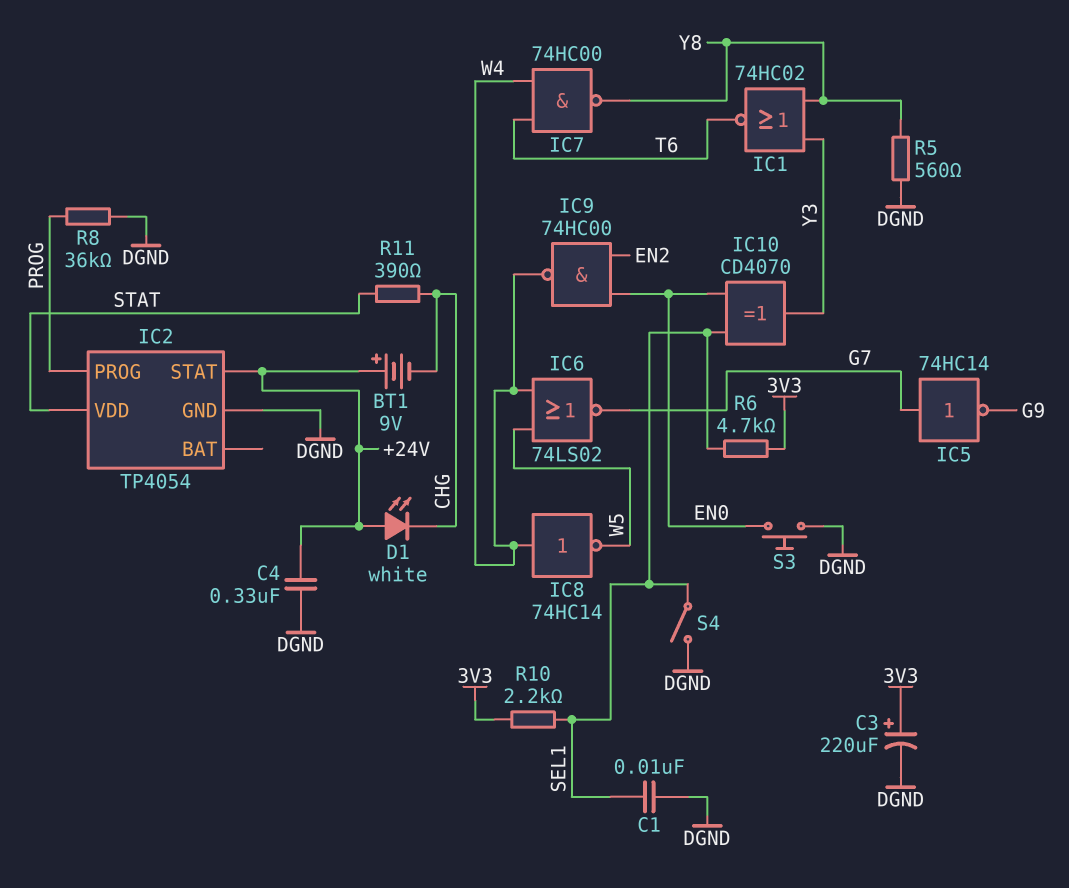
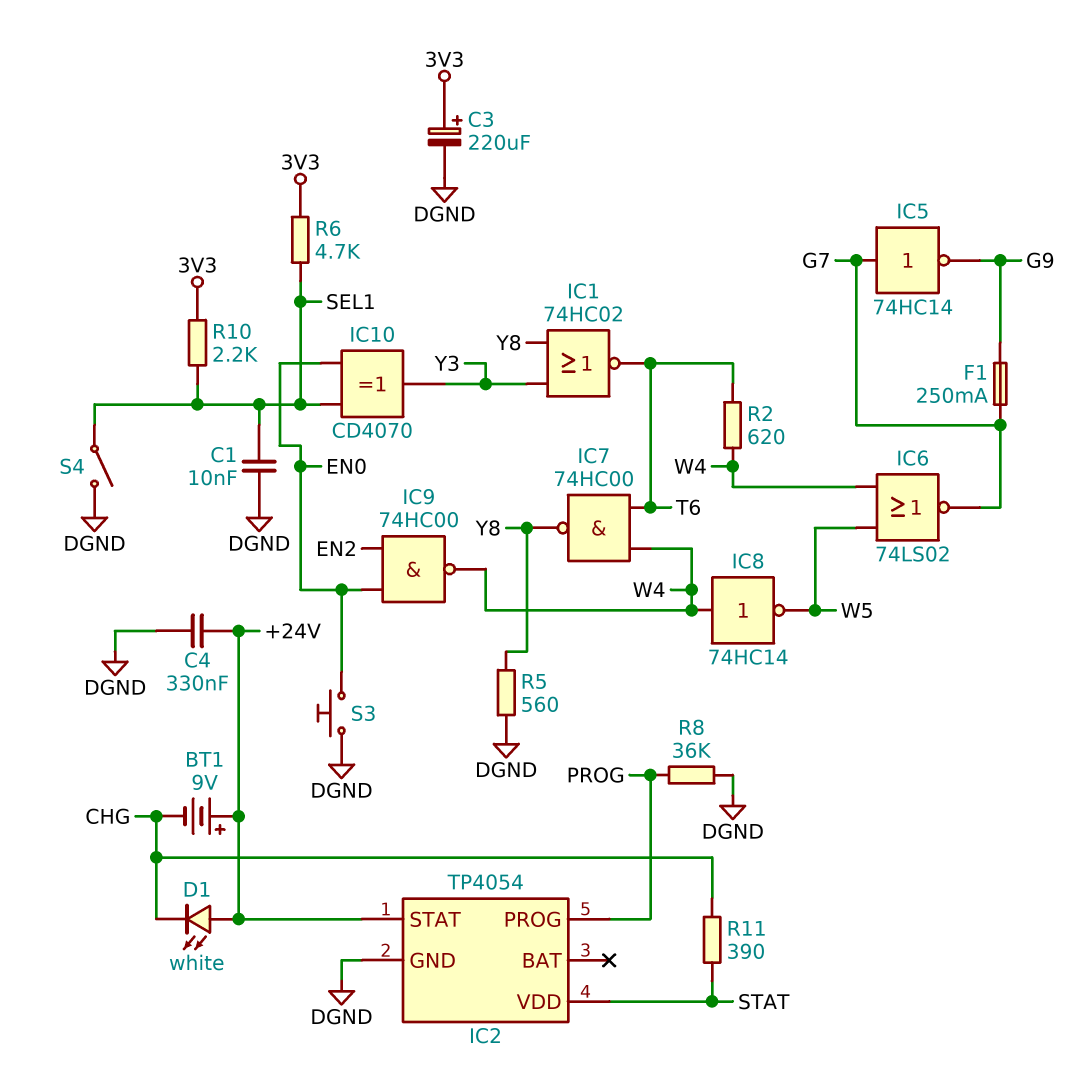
F1: none -> 250mA (G7, G9)
R2: none -> 620 (T6, W4)

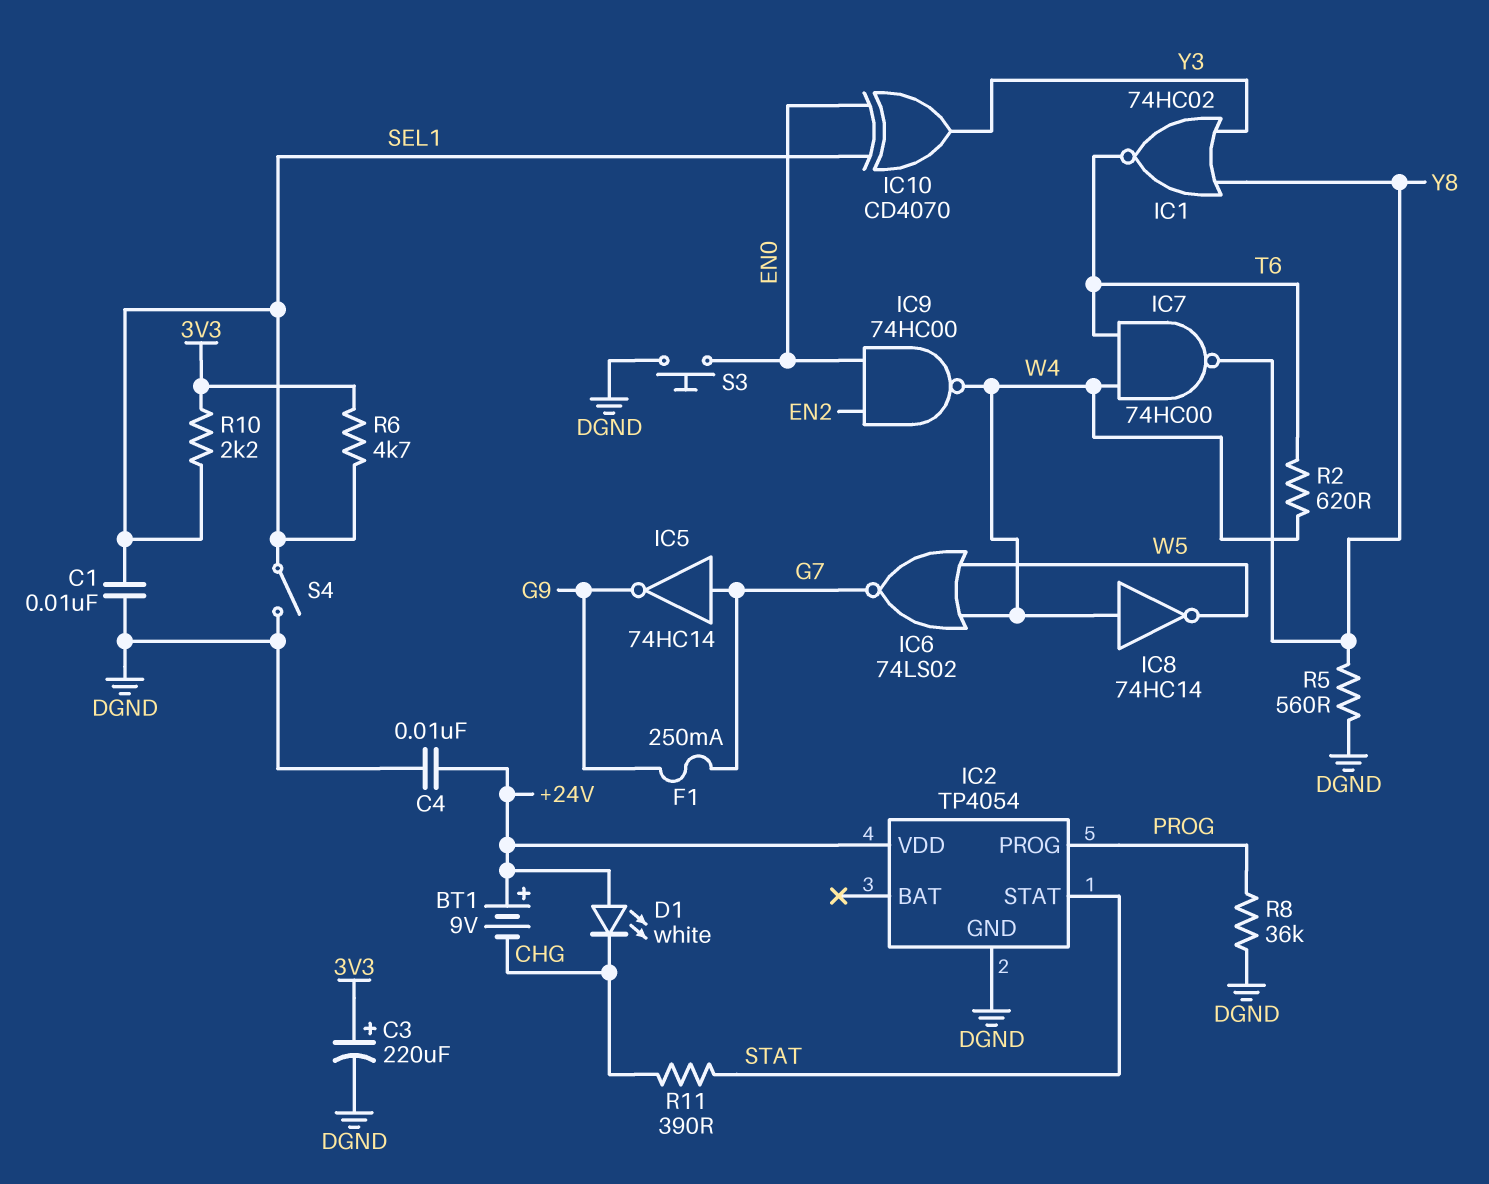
C4: 330nF (+24V, DGND) -> 10nF (+24V, DGND)
IC2 pin STAT: +24V -> STAT
IC2 pin VDD: STAT -> +24V

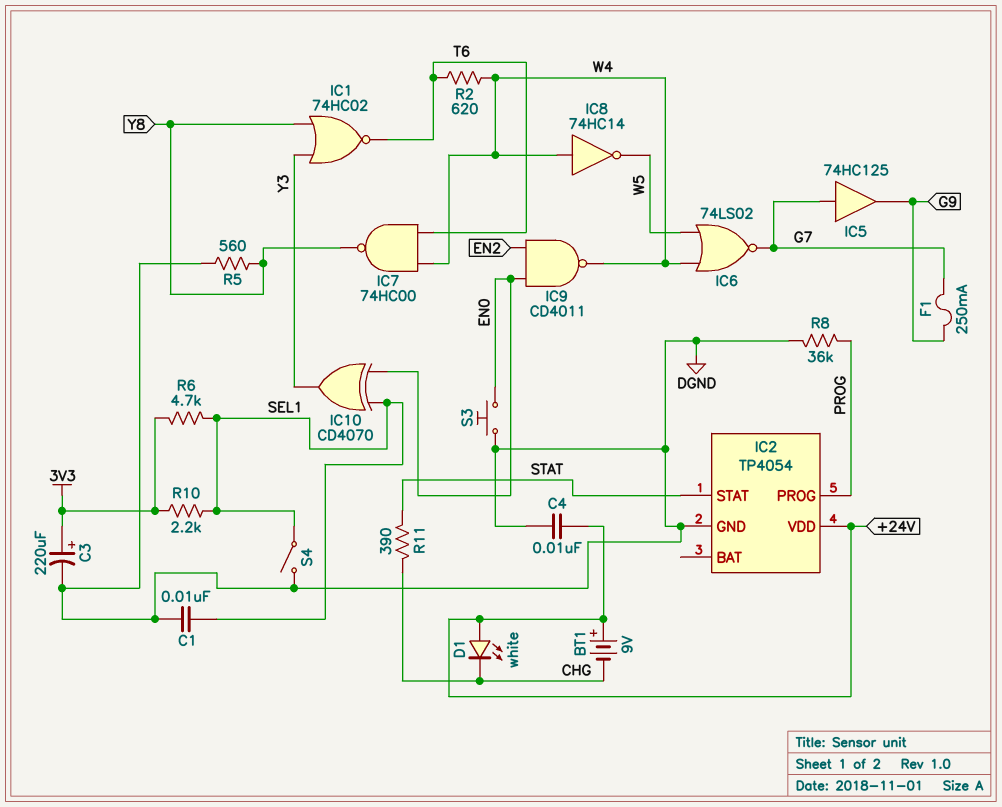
IC5: NOT 74HC14 (in G7, out G9) -> buffer 74HC125 (in G7, out G9)
IC9: NAND 74HC00 (in EN0, in EN2, out W4) -> NAND CD4011 (in EN0, in EN2, out W4)

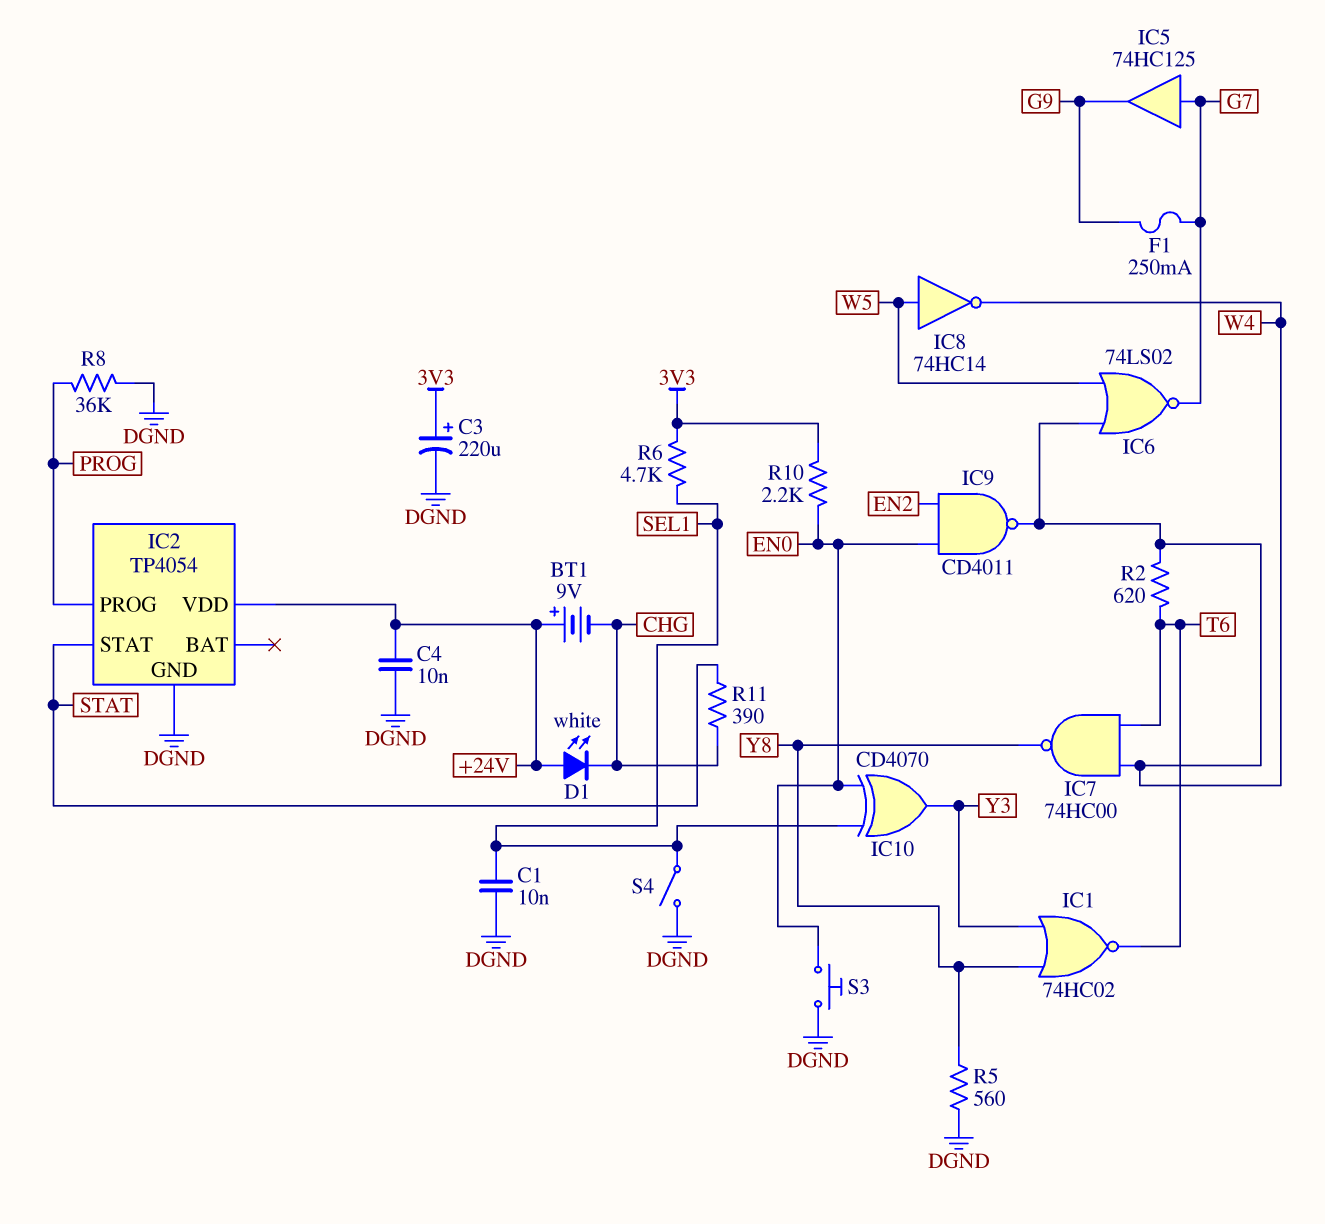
IC8: NOT 74HC14 (in W4, out W5) -> NOT 74HC14 (in W5, out W4)
R10: 2.2k (3V3, SEL1) -> 2.2k (3V3, EN0)

